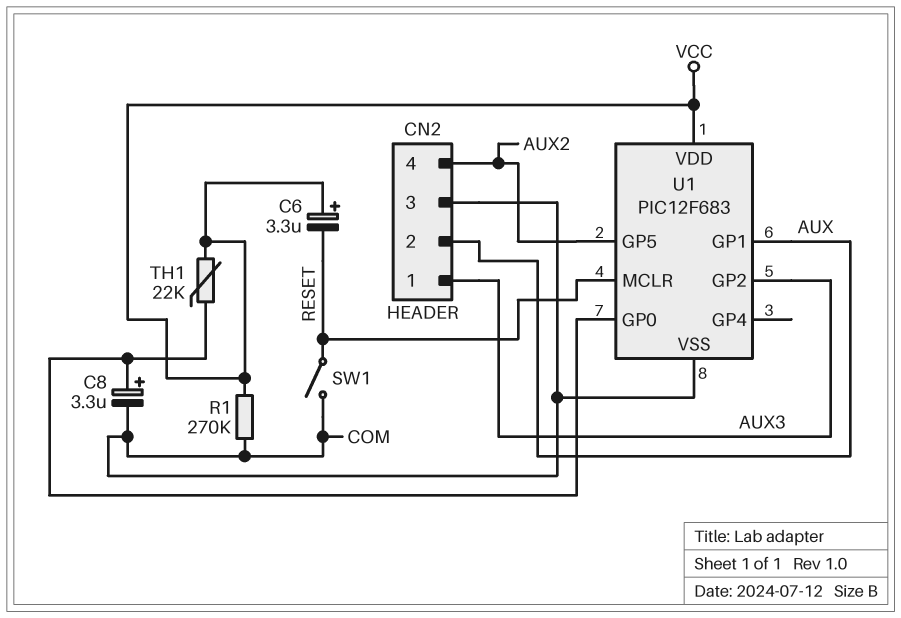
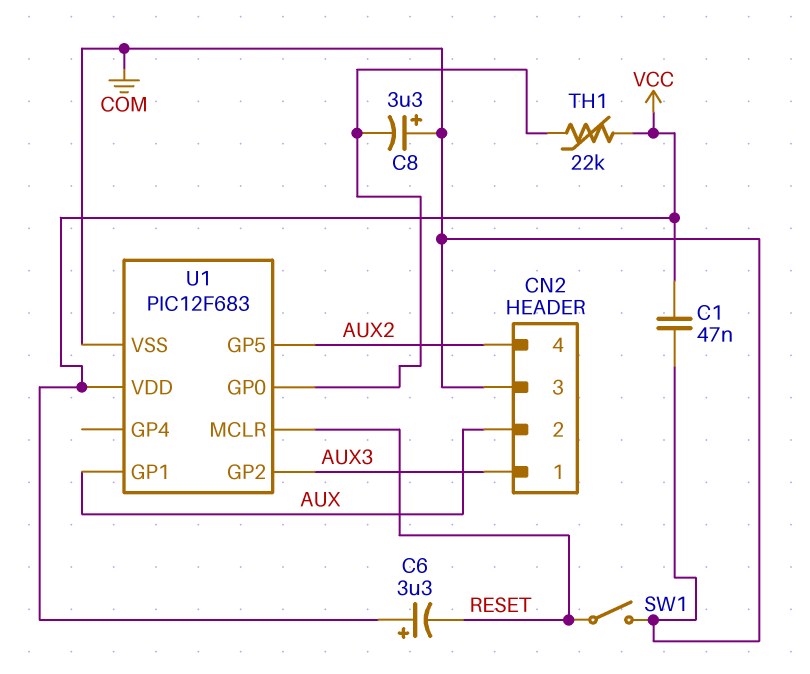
C1: none -> 47nF (COM, VCC)
C8: 3.3uF (plus U1/GP0, minus COM) -> 3.3uF (plus COM, minus U1/GP0)
R1: 270k (COM, VCC) -> none

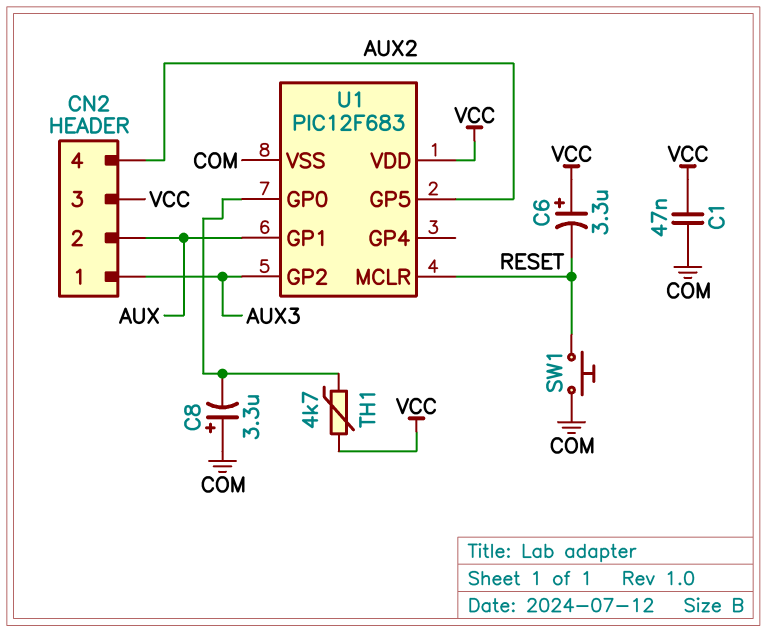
CN2 pin 3: COM -> VCC
SW1: switch (COM, RESET) -> button (COM, RESET)
TH1: 22k (U1/GP0, VCC) -> 4.7k (U1/GP0, VCC)

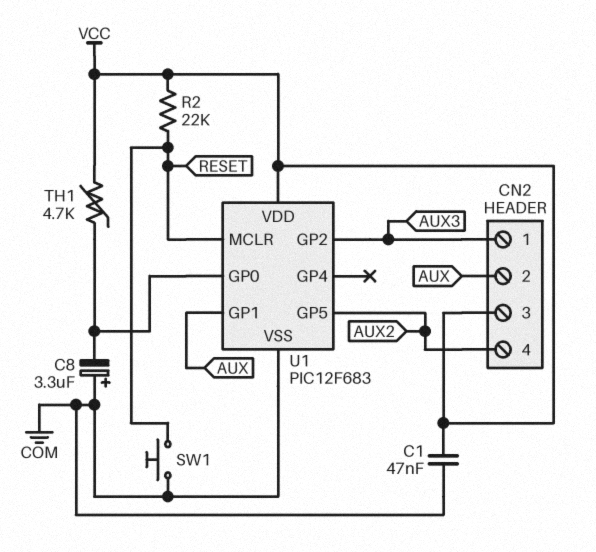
C6: 3.3uF (plus VCC, minus RESET) -> none
R2: none -> 22k (RESET, VCC)

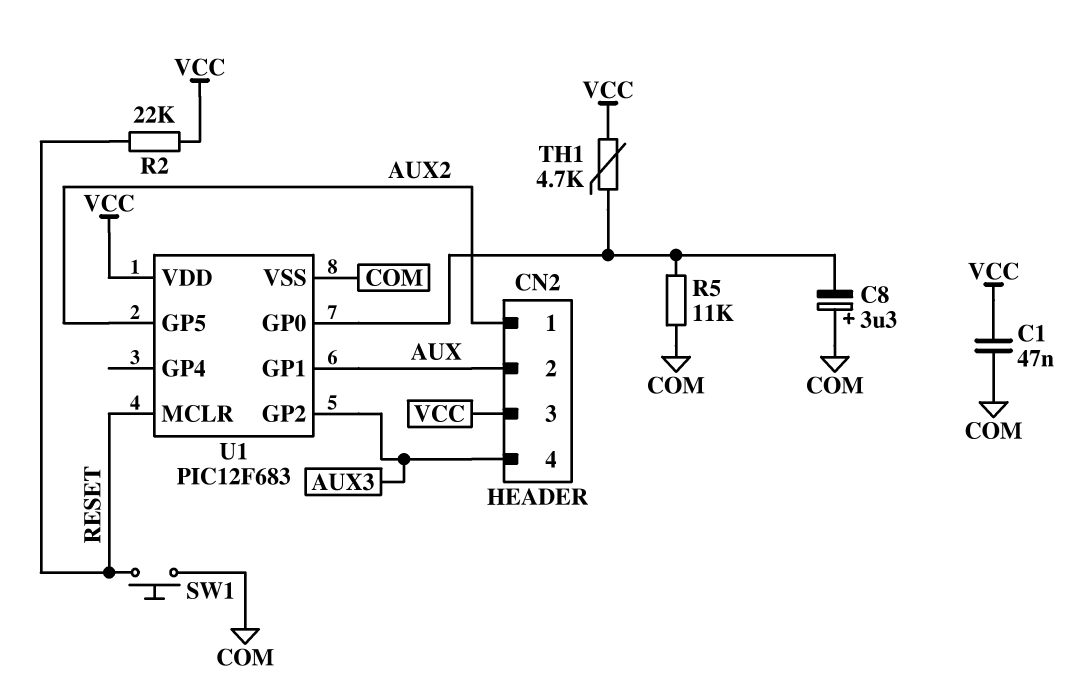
CN2 pin 1: AUX3 -> AUX2
CN2 pin 4: AUX2 -> AUX3
R5: none -> 11k (COM, U1/GP0)

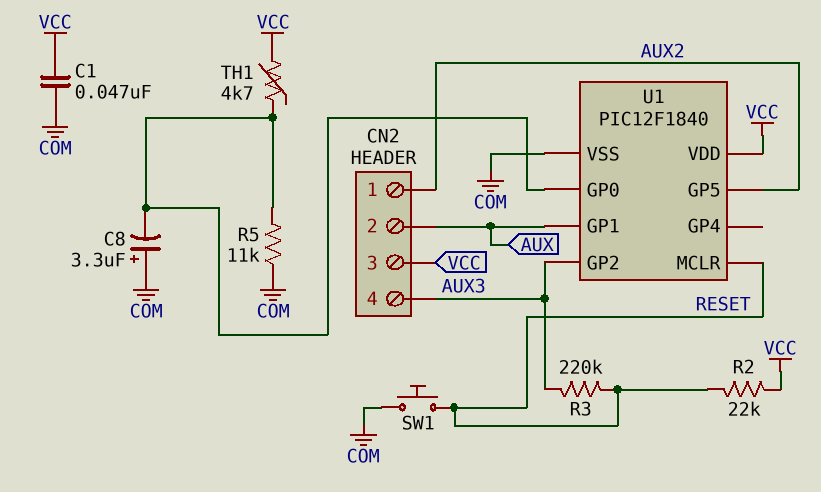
R3: none -> 220k (AUX3, RESET)
U1: PIC12F683 -> PIC12F1840

